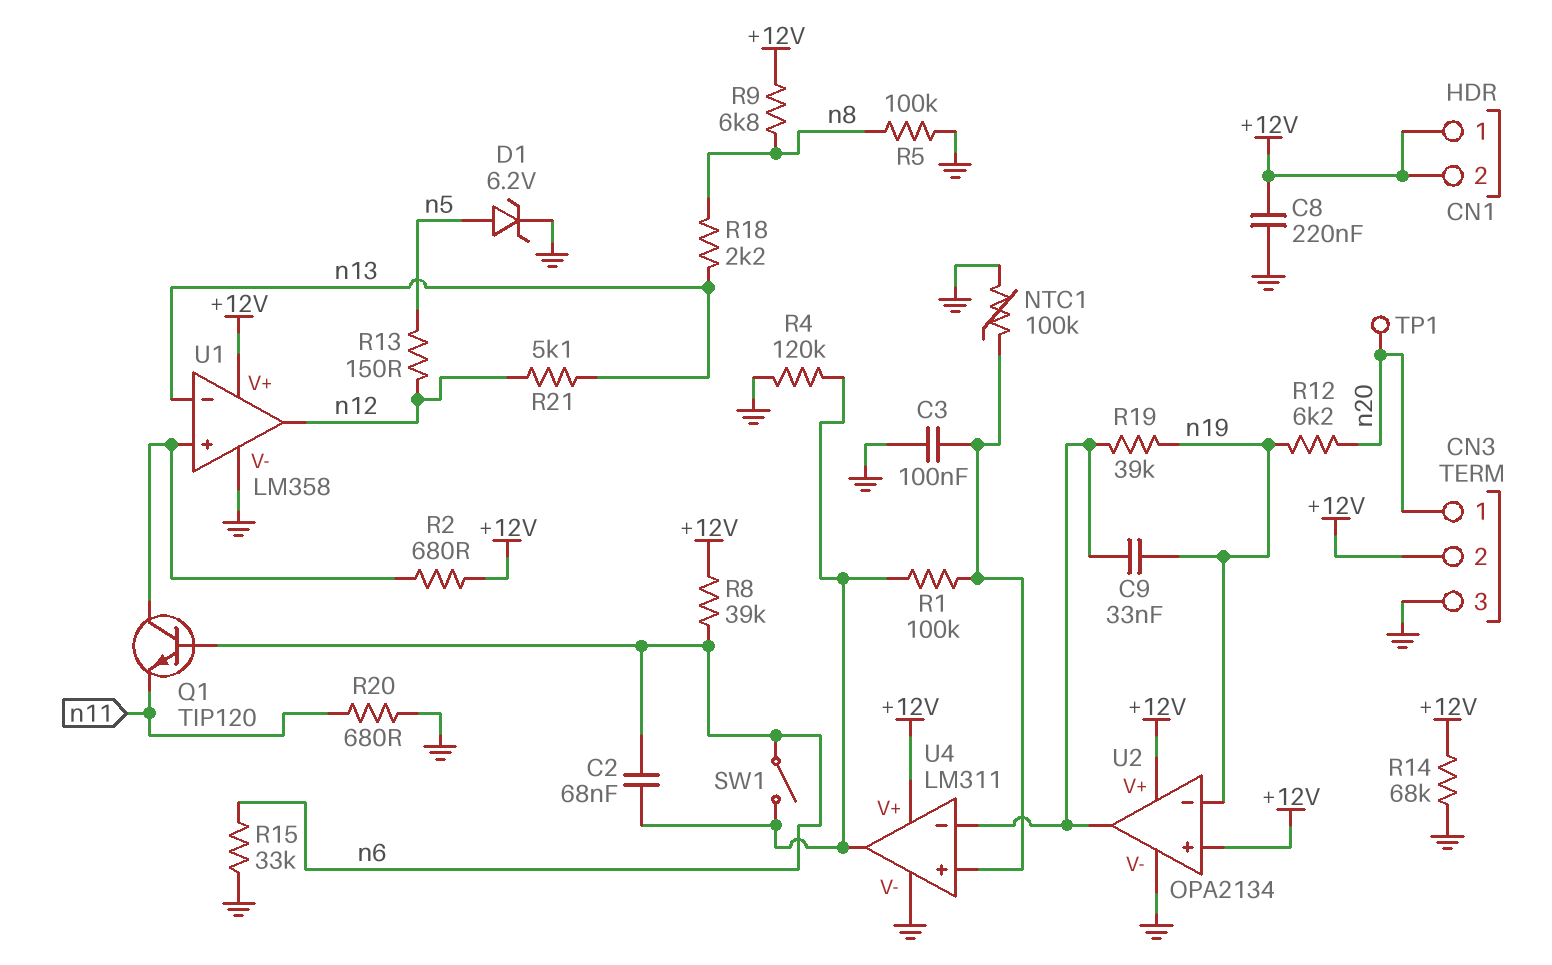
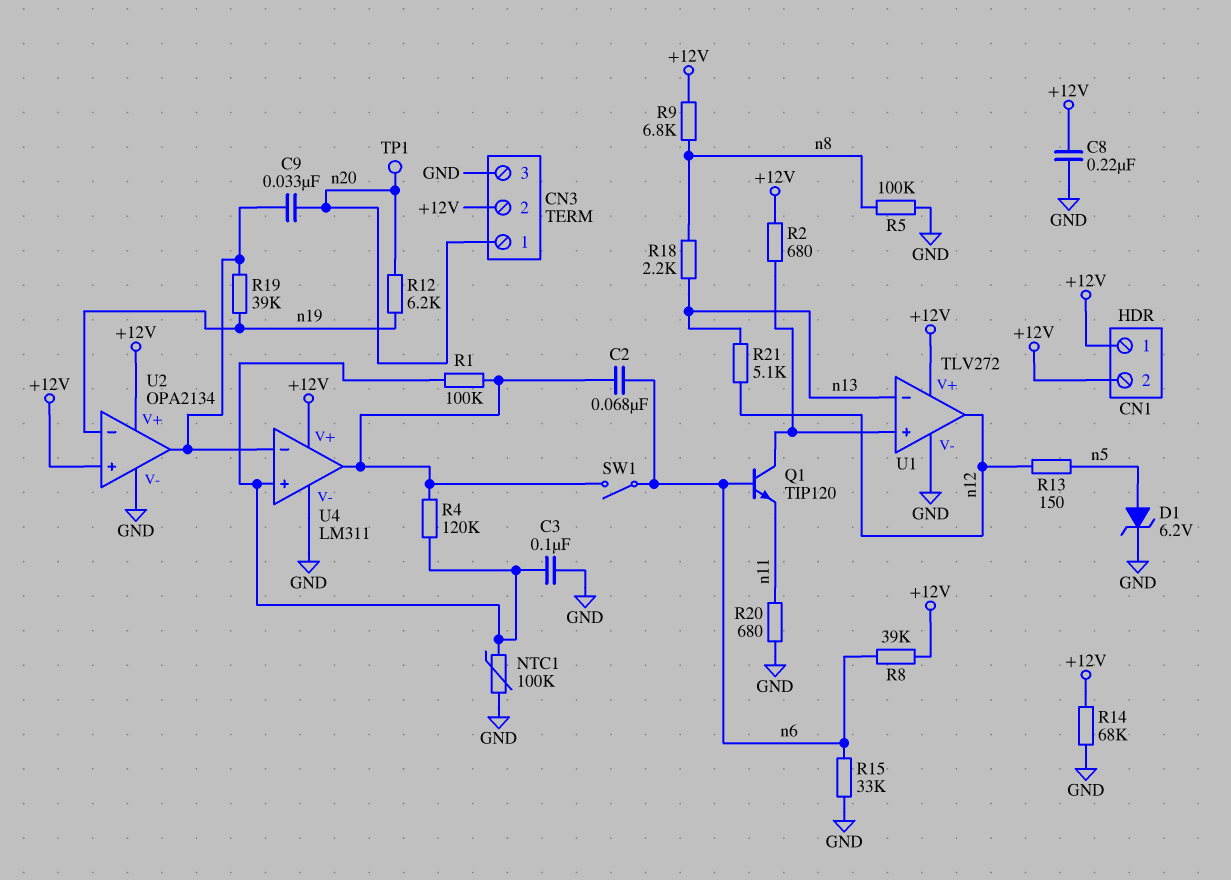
C9: 33nF (U2/out, n19) -> 33nF (U2/out, n20)
R4: 120k (GND, U4/out) -> 120k (U4/in+, U4/out)
U1: LM358 -> TLV272

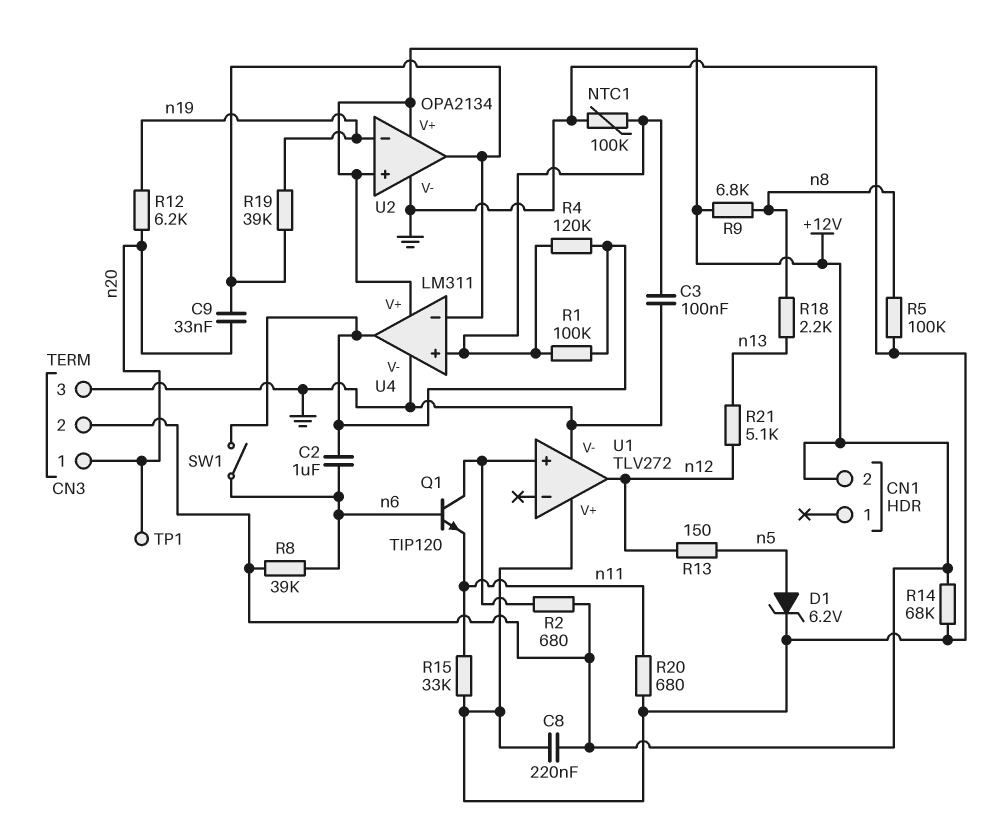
C2: 68nF (U4/out, n6) -> 1uF (U4/out, n6)
CN1 pin 1: +12V -> none
R15: 33k (GND, n6) -> 33k (GND, n11)
U1 pin V+: +12V -> GND
U1 pin in-: n13 -> none

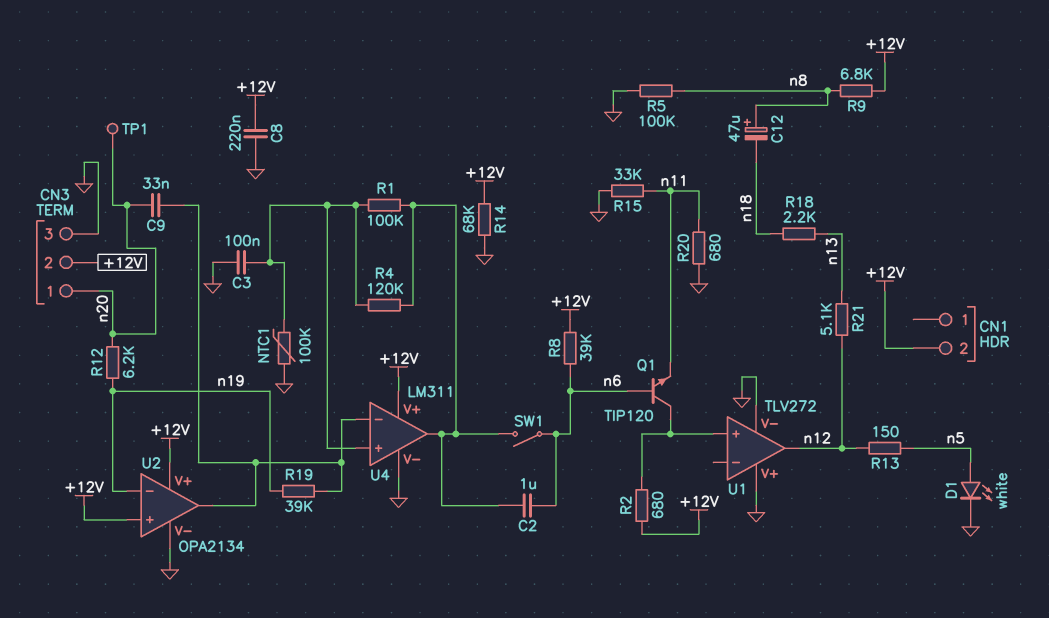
C12: none -> 47uF (plus n8, minus n18)
D1: zener 6.2V (A n5, K GND) -> LED white (A n5, K GND)
R18: 2.2k (n8, n13) -> 2.2k (n13, n18)

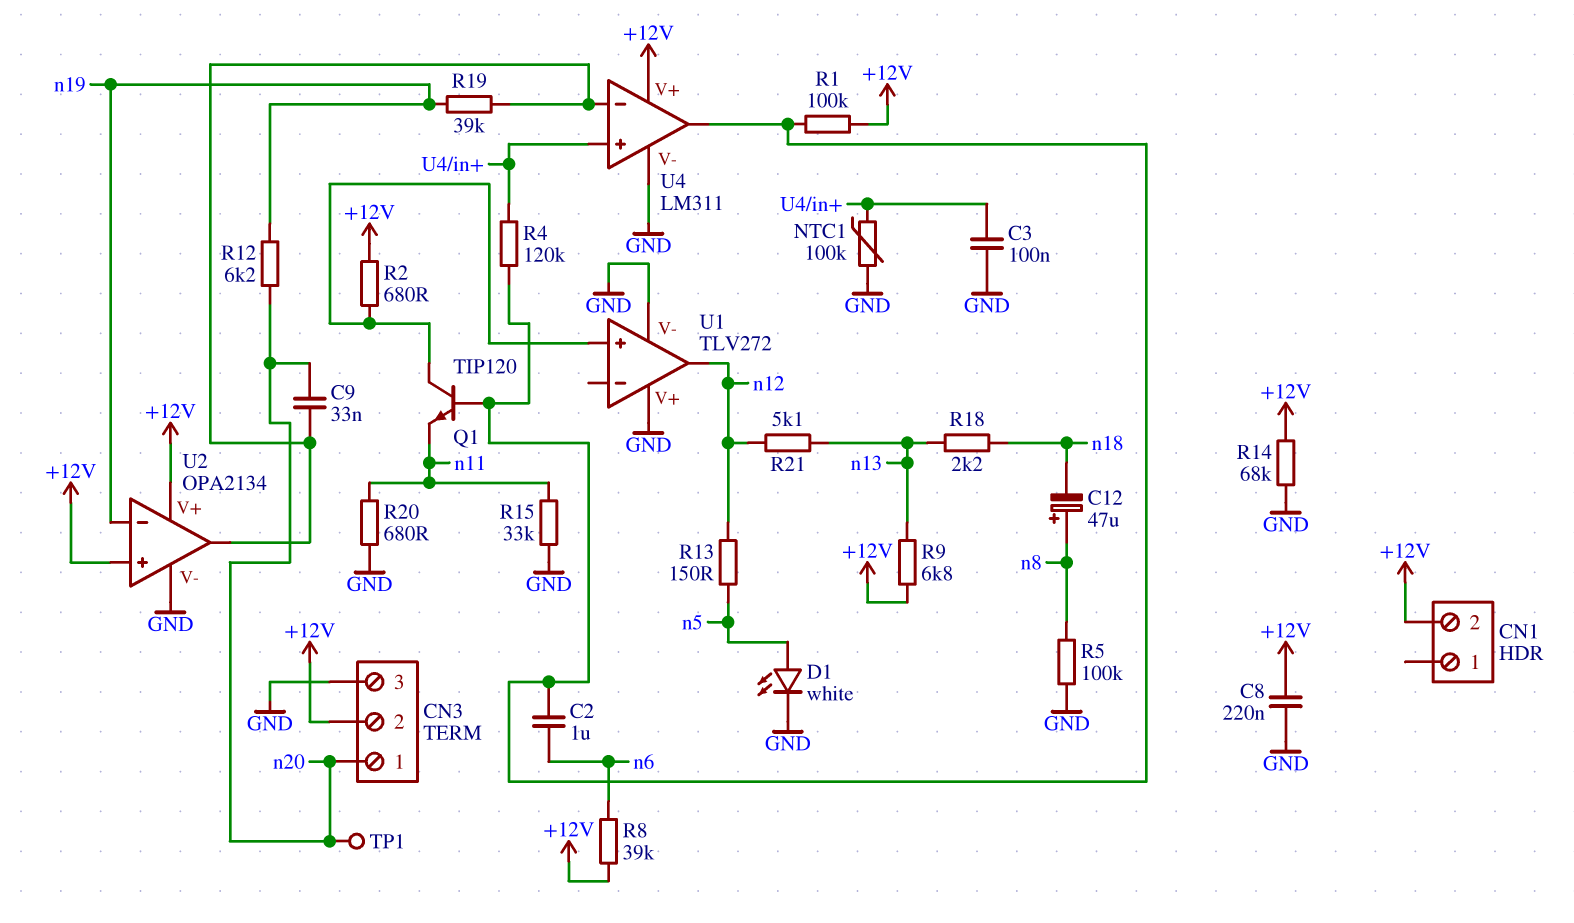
Q1: NPN TIP120 (B n6, C U1/in+, E n11) -> NPN TIP120 (B U4/out, C U1/in+, E n11)
R1: 100k (U4/in+, U4/out) -> 100k (+12V, U4/out)
R9: 6.8k (+12V, n8) -> 6.8k (+12V, n13)
SW1: switch (U4/out, n6) -> none

